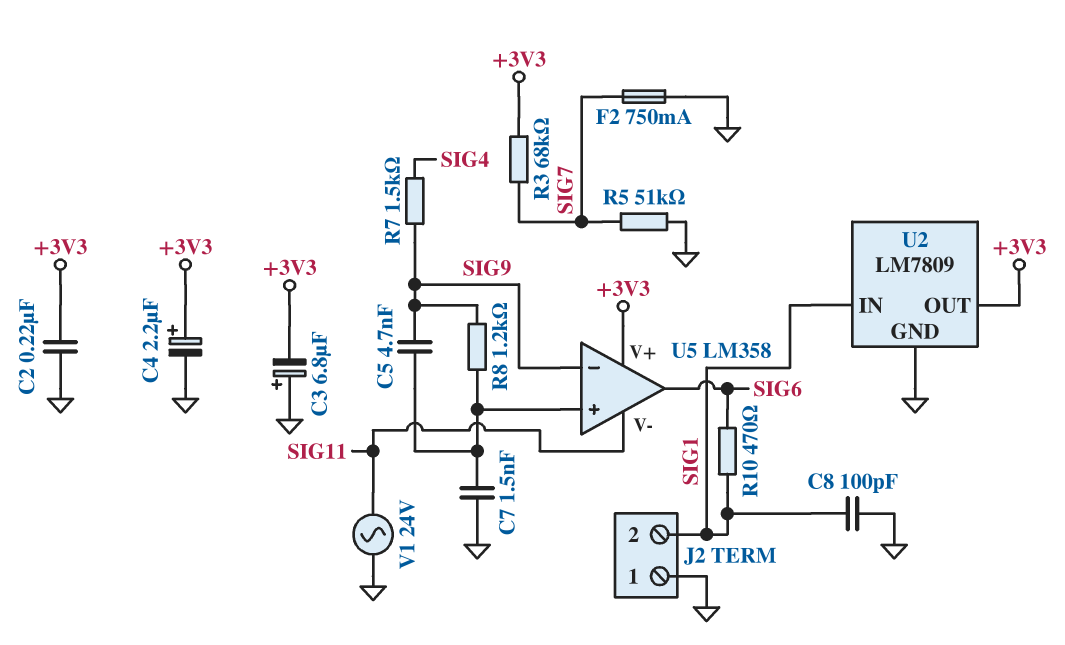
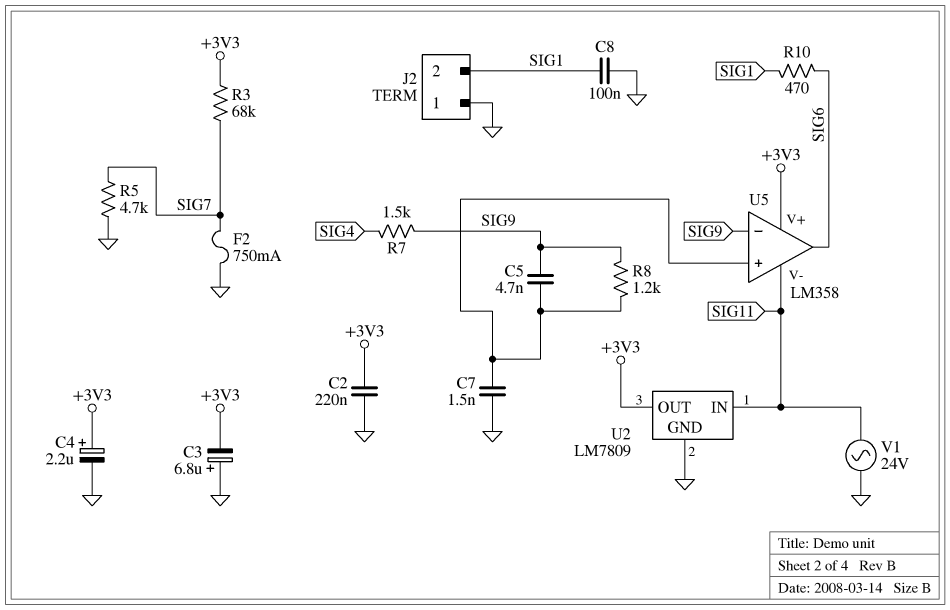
C8: 100pF (GND, SIG1) -> 100nF (GND, SIG1)
R5: 51k (GND, SIG7) -> 4.7k (GND, SIG7)
U2 pin IN: SIG1 -> SIG11

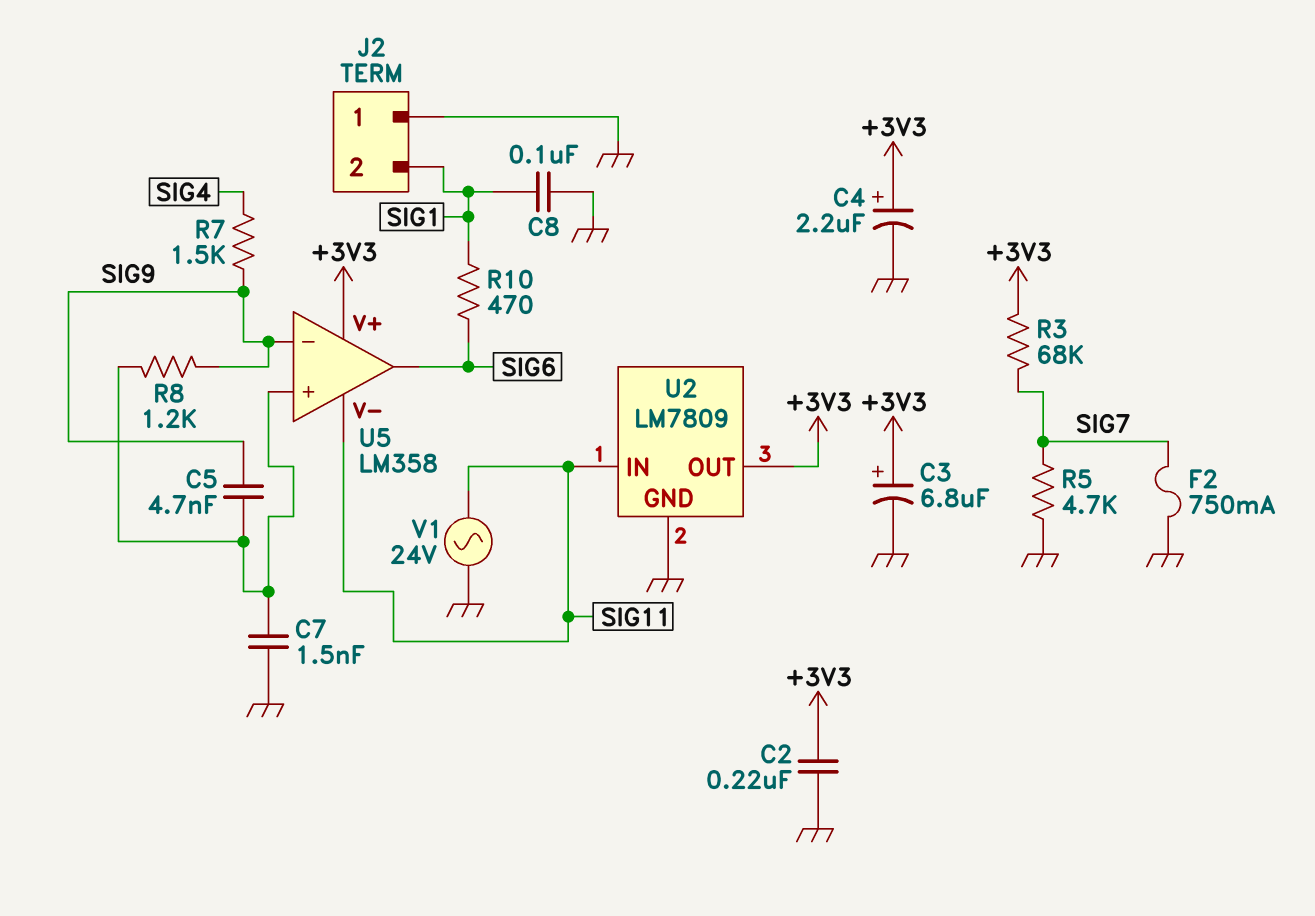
C3: 6.8uF (plus GND, minus +3V3) -> 6.8uF (plus +3V3, minus GND)

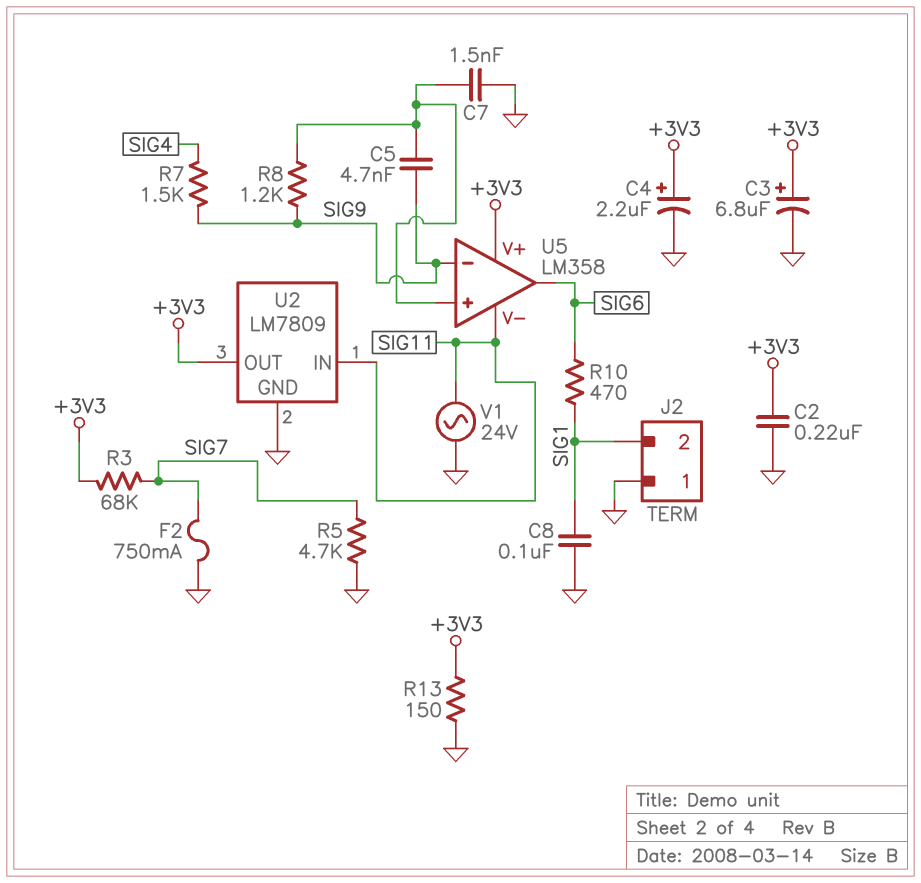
R13: none -> 150 (+3V3, GND)

